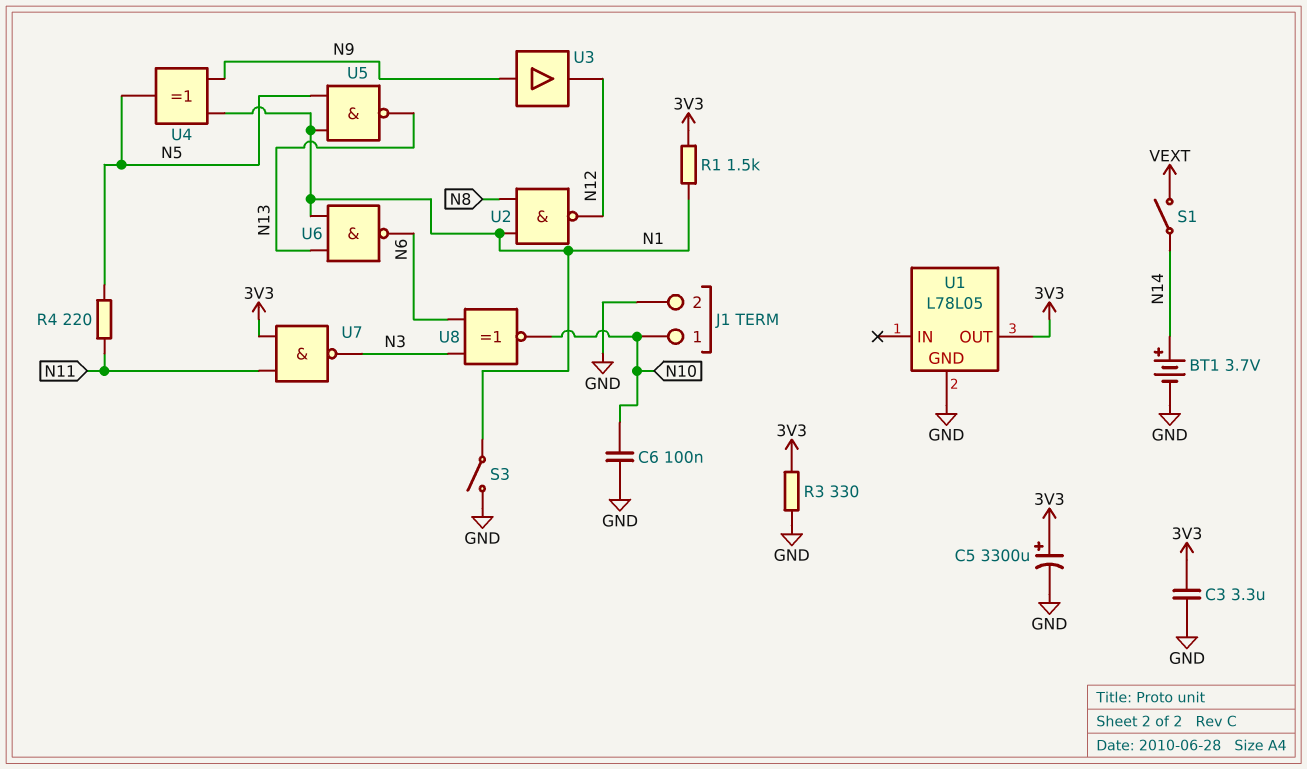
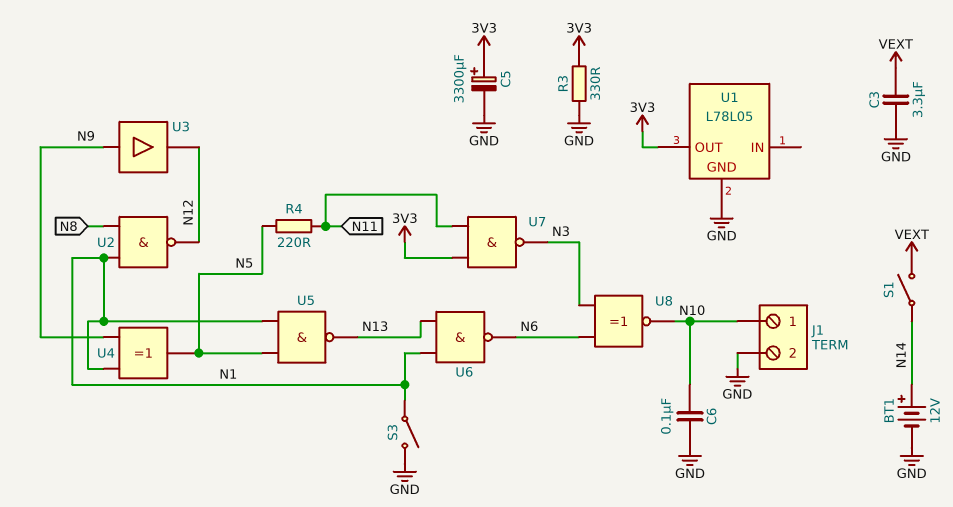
BT1: 3.7V (plus N14, minus GND) -> 12V (plus N14, minus GND)
C3: 3.3uF (3V3, GND) -> 3.3uF (GND, VEXT)
R1: 1.5k (3V3, N1) -> none

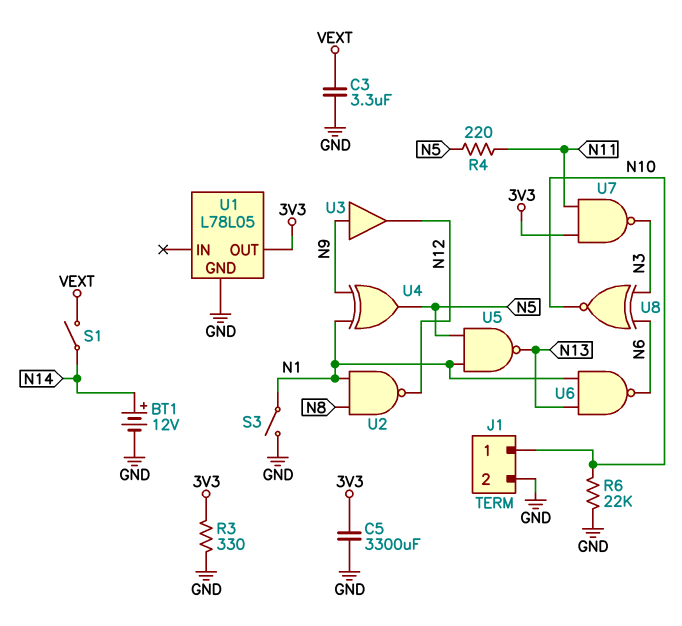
C5: 3300uF (plus 3V3, minus GND) -> 3300uF (3V3, GND)
C6: 100nF (GND, N10) -> none
R6: none -> 22k (GND, N10)

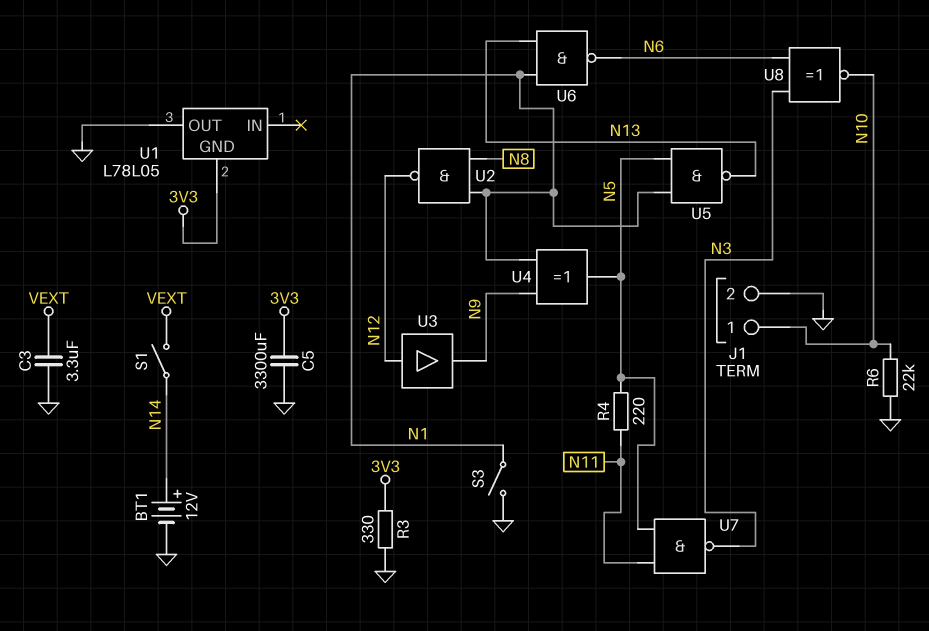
U1 pin GND: GND -> 3V3
U1 pin OUT: 3V3 -> GND
U3: buffer (in N9, out N12) -> buffer (in N12, out N9)
U7: NAND (in 3V3, in N11, out N3) -> NAND (in N5, in N11, out N3)

